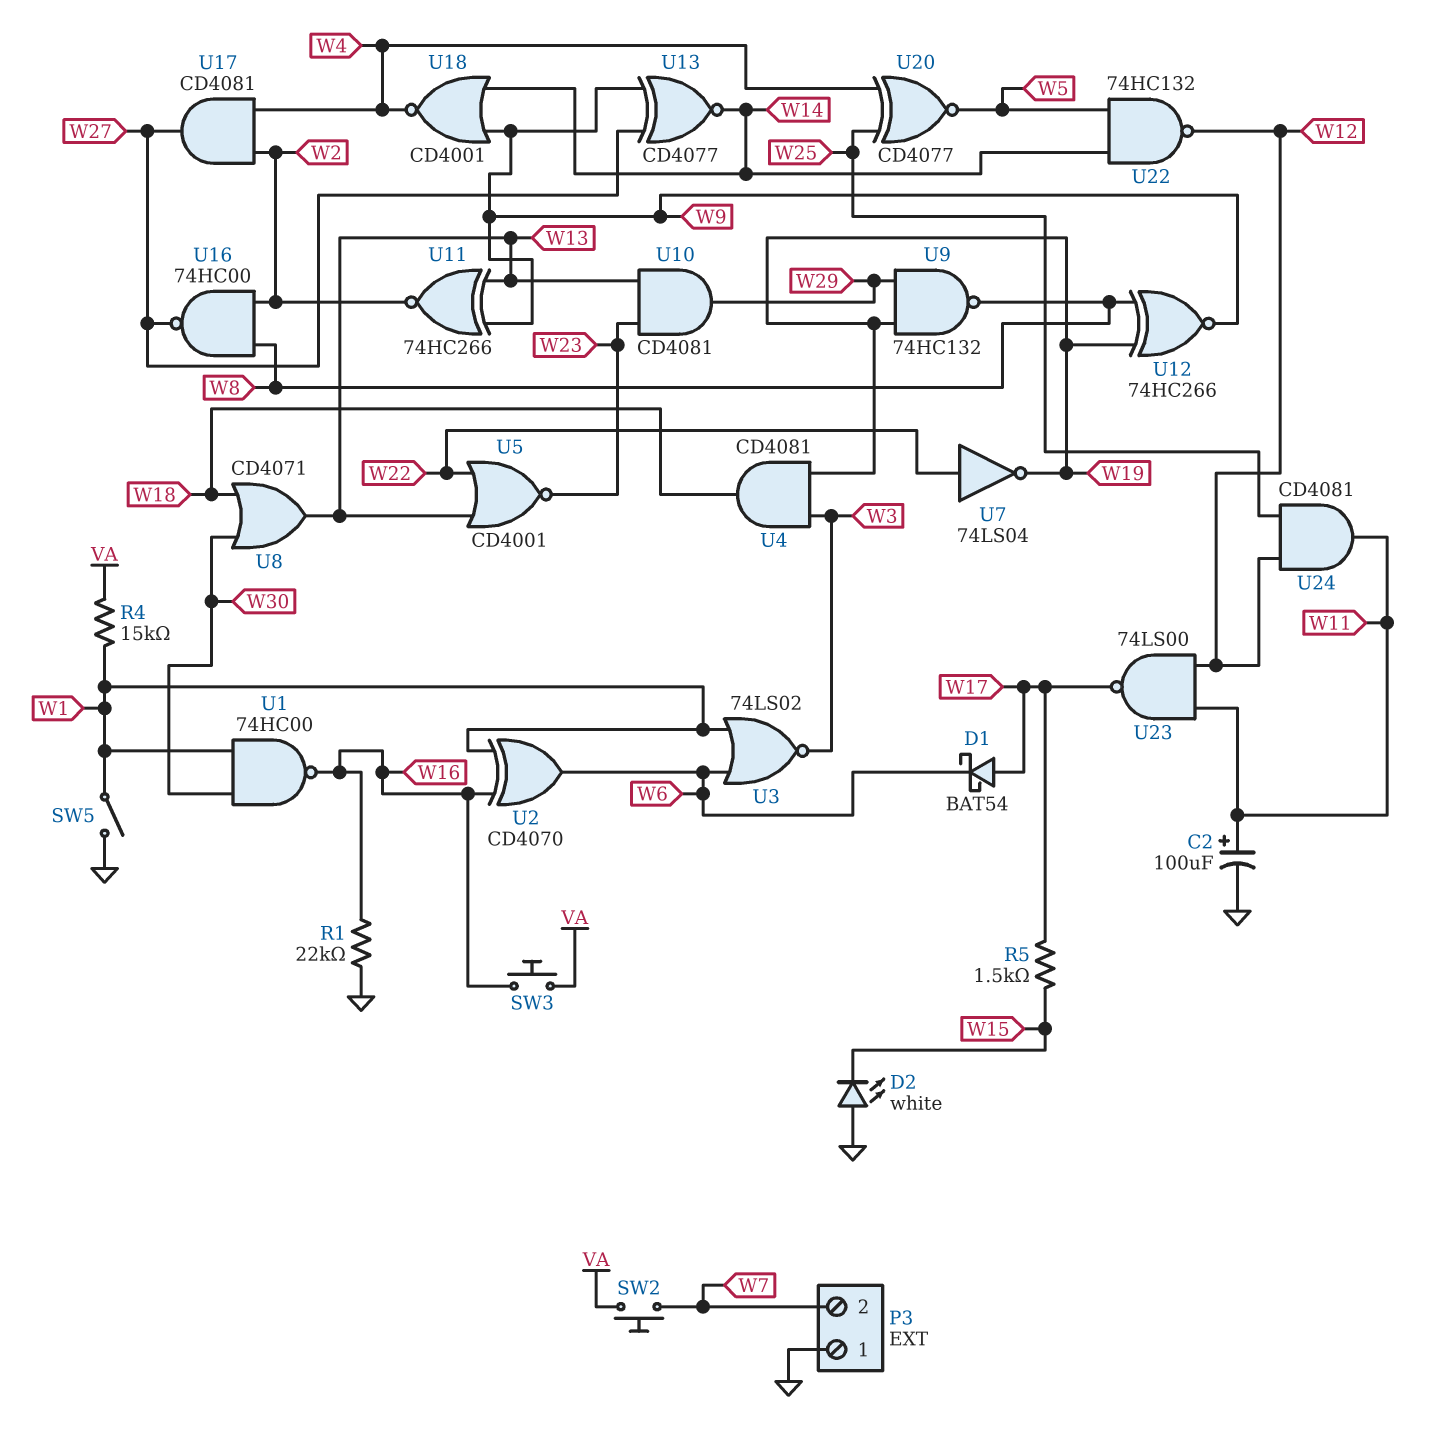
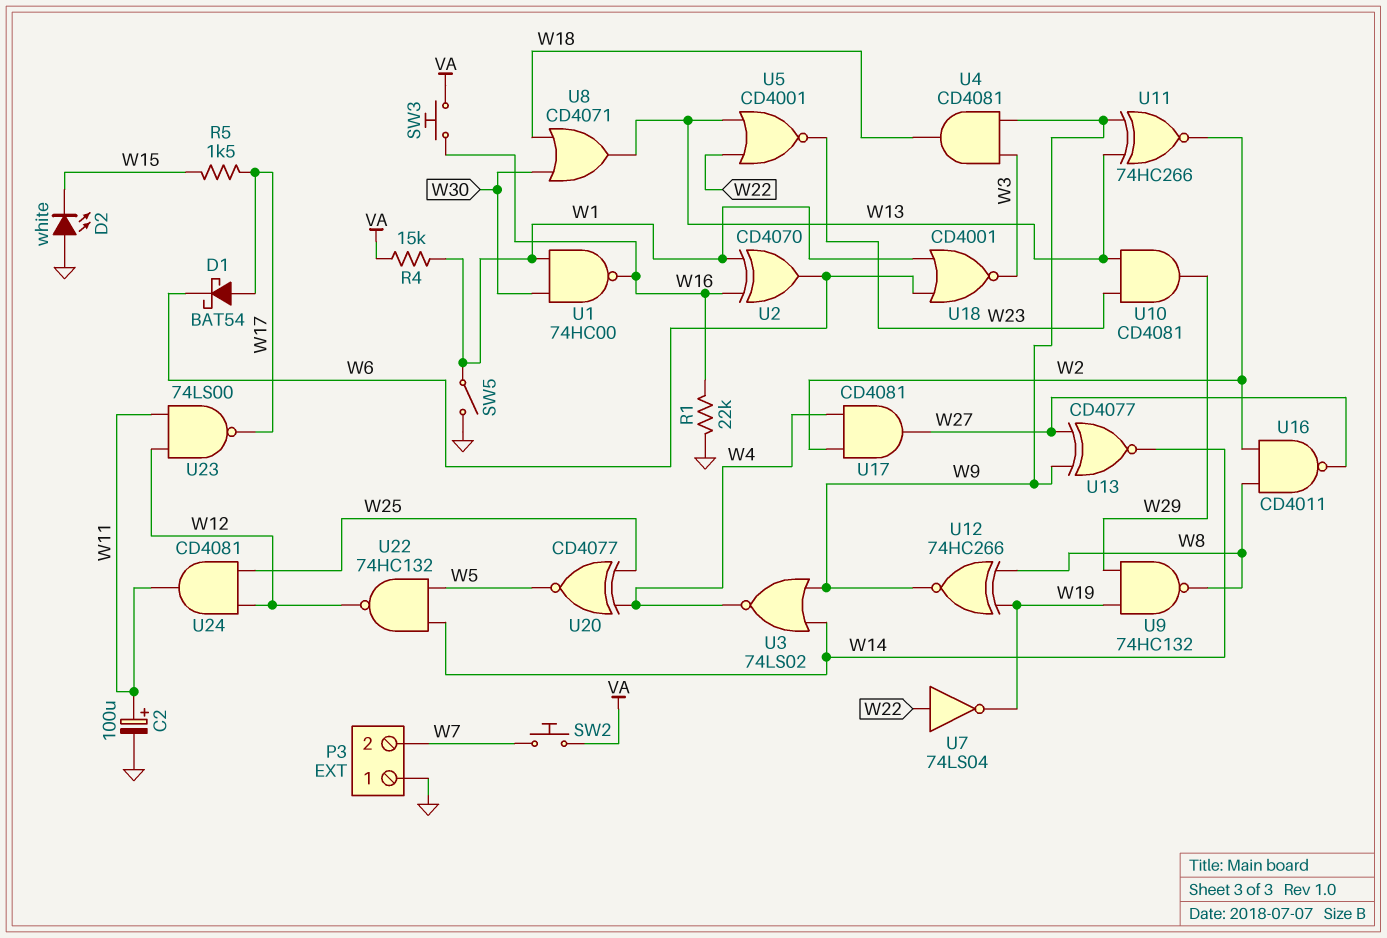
U3: NOR 74LS02 (in W1, in W6, out W3) -> NOR 74LS02 (in W9, in W14, out W4)
U4: AND CD4081 (in W3, in W19, out W18) -> AND CD4081 (in W3, in W9, out W18)
U16: NAND 74HC00 (in W2, in W8, out W27) -> NAND CD4011 (in W2, in W8, out W27)
U18: NOR CD4001 (in W9, in W14, out W4) -> NOR CD4001 (in W1, in W6, out W3)

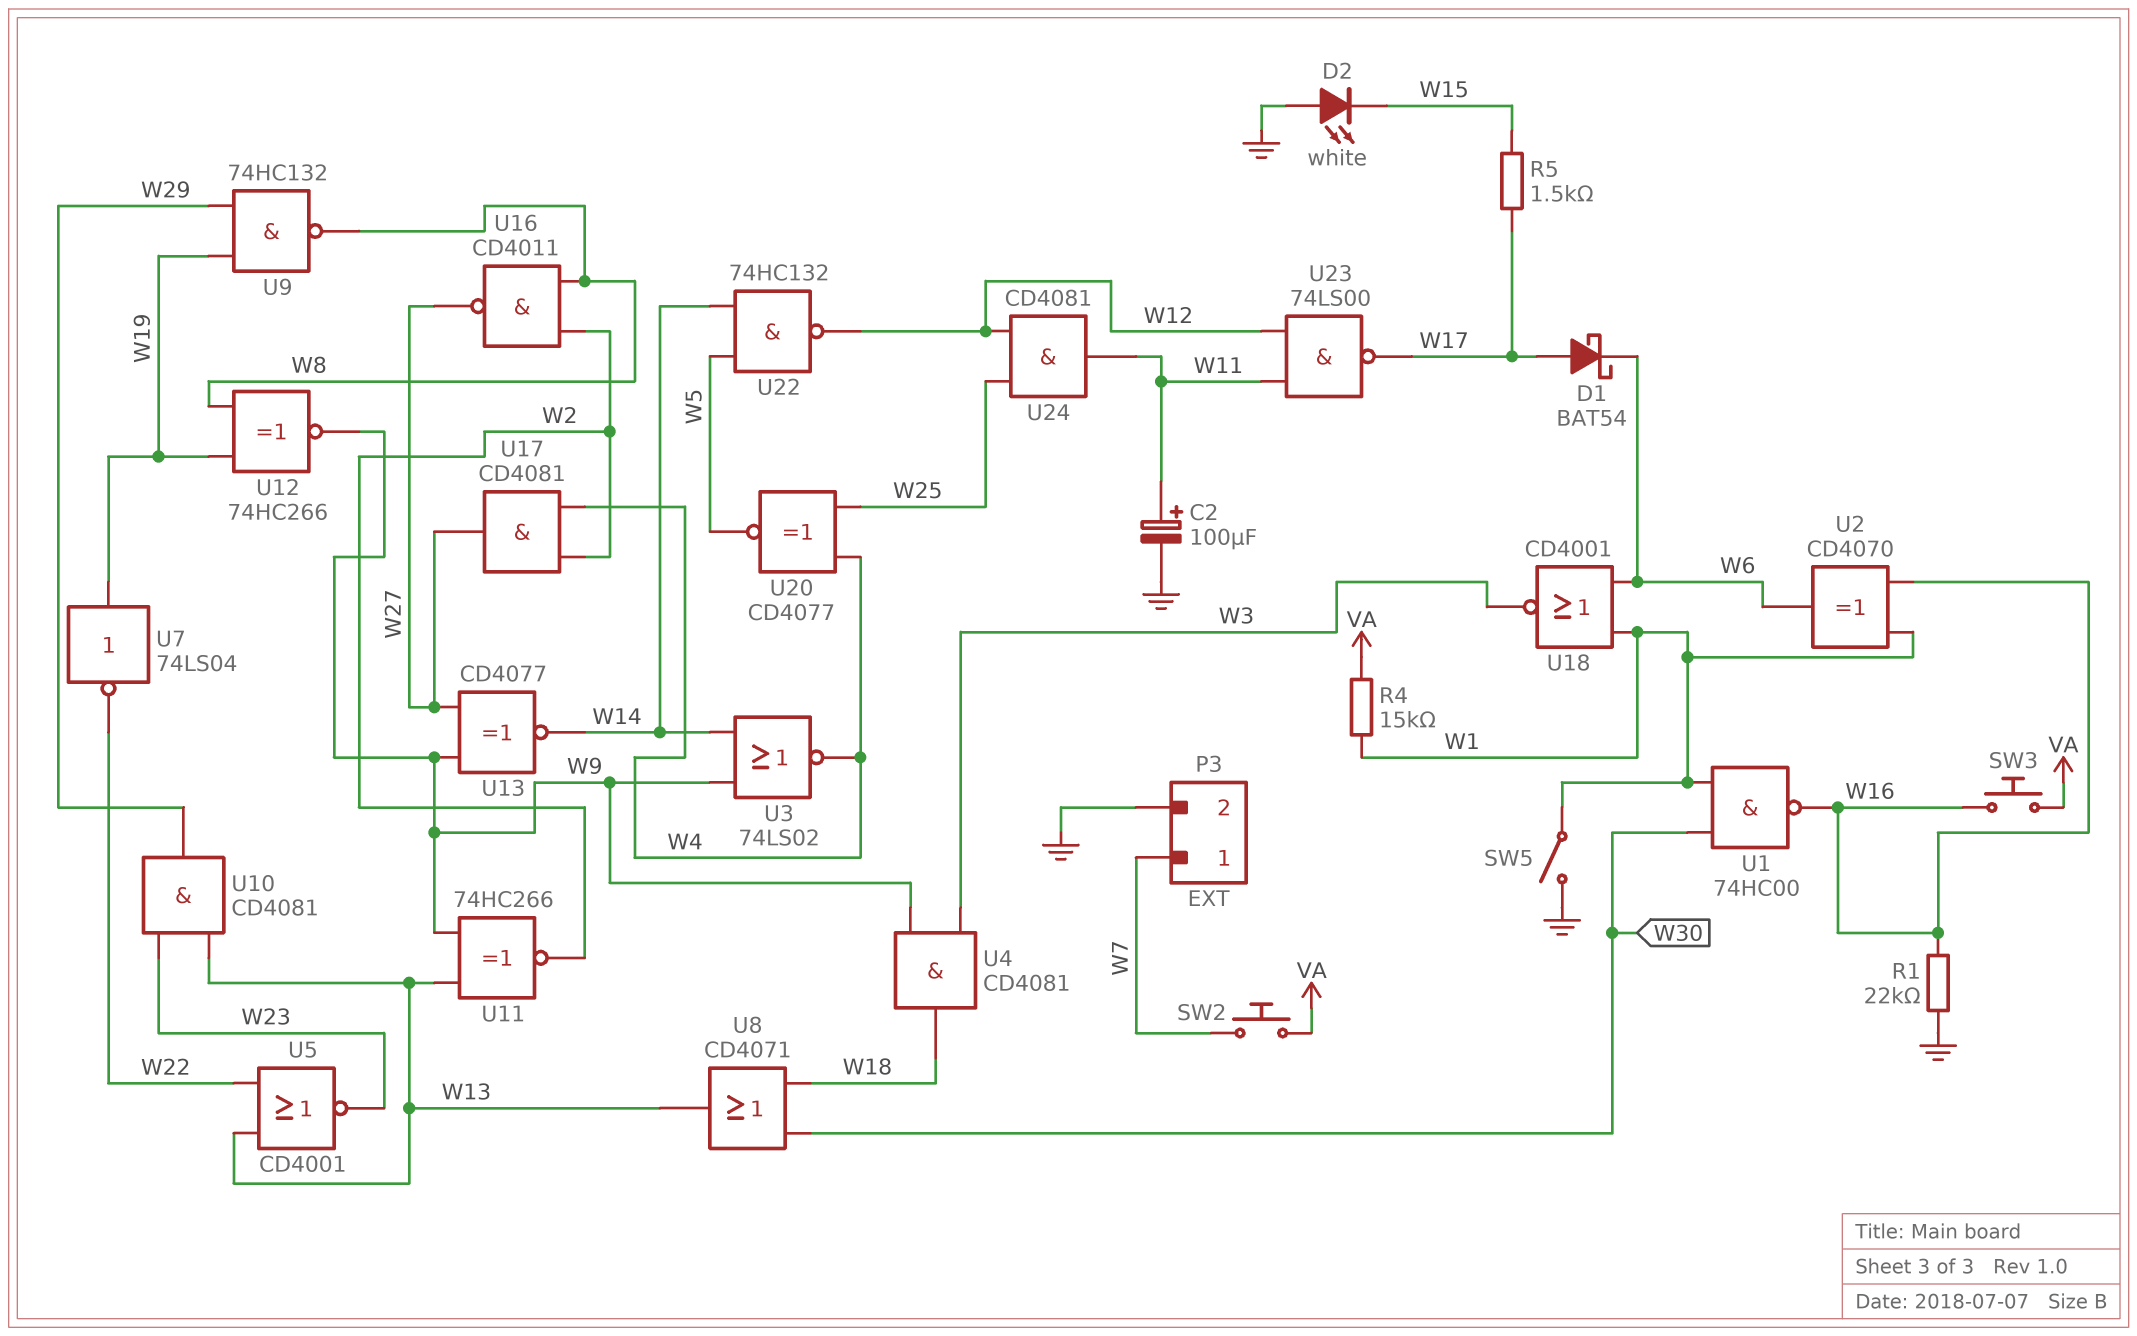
P3 pin 1: GND -> W7
P3 pin 2: W7 -> GND
U7: NOT 74LS04 (in W22, out W19) -> NOT 74LS04 (in W19, out W22)

